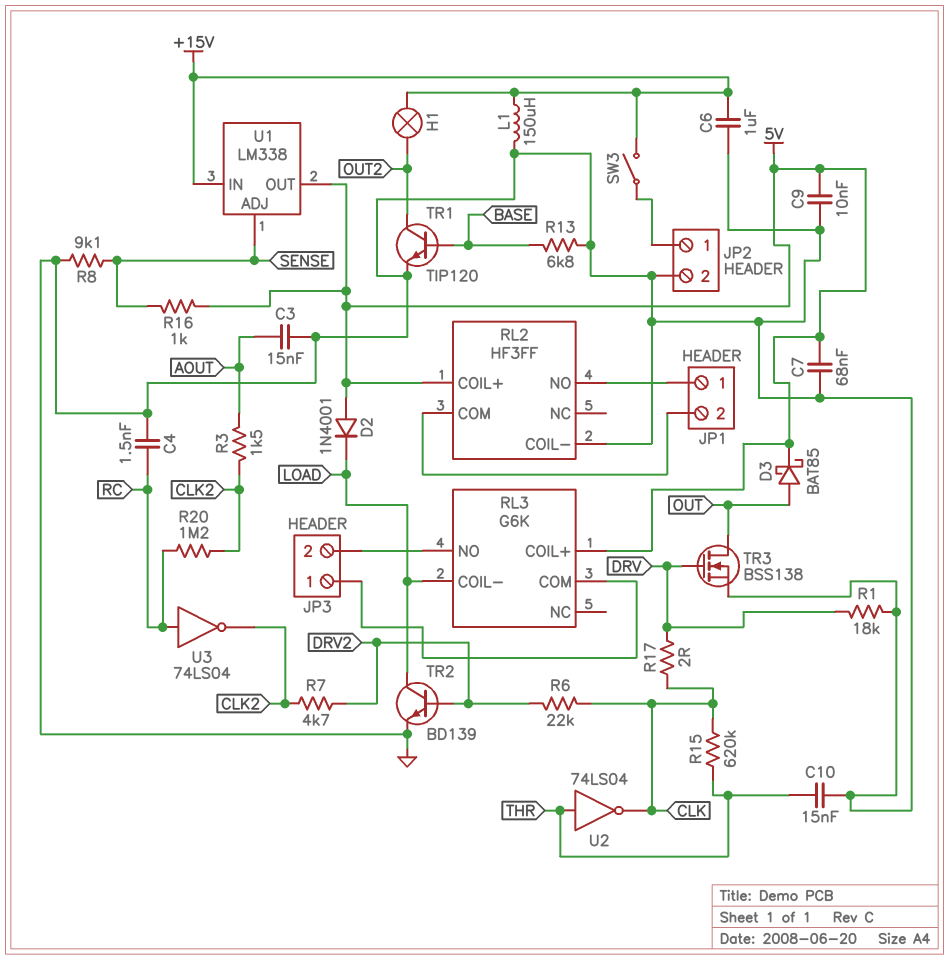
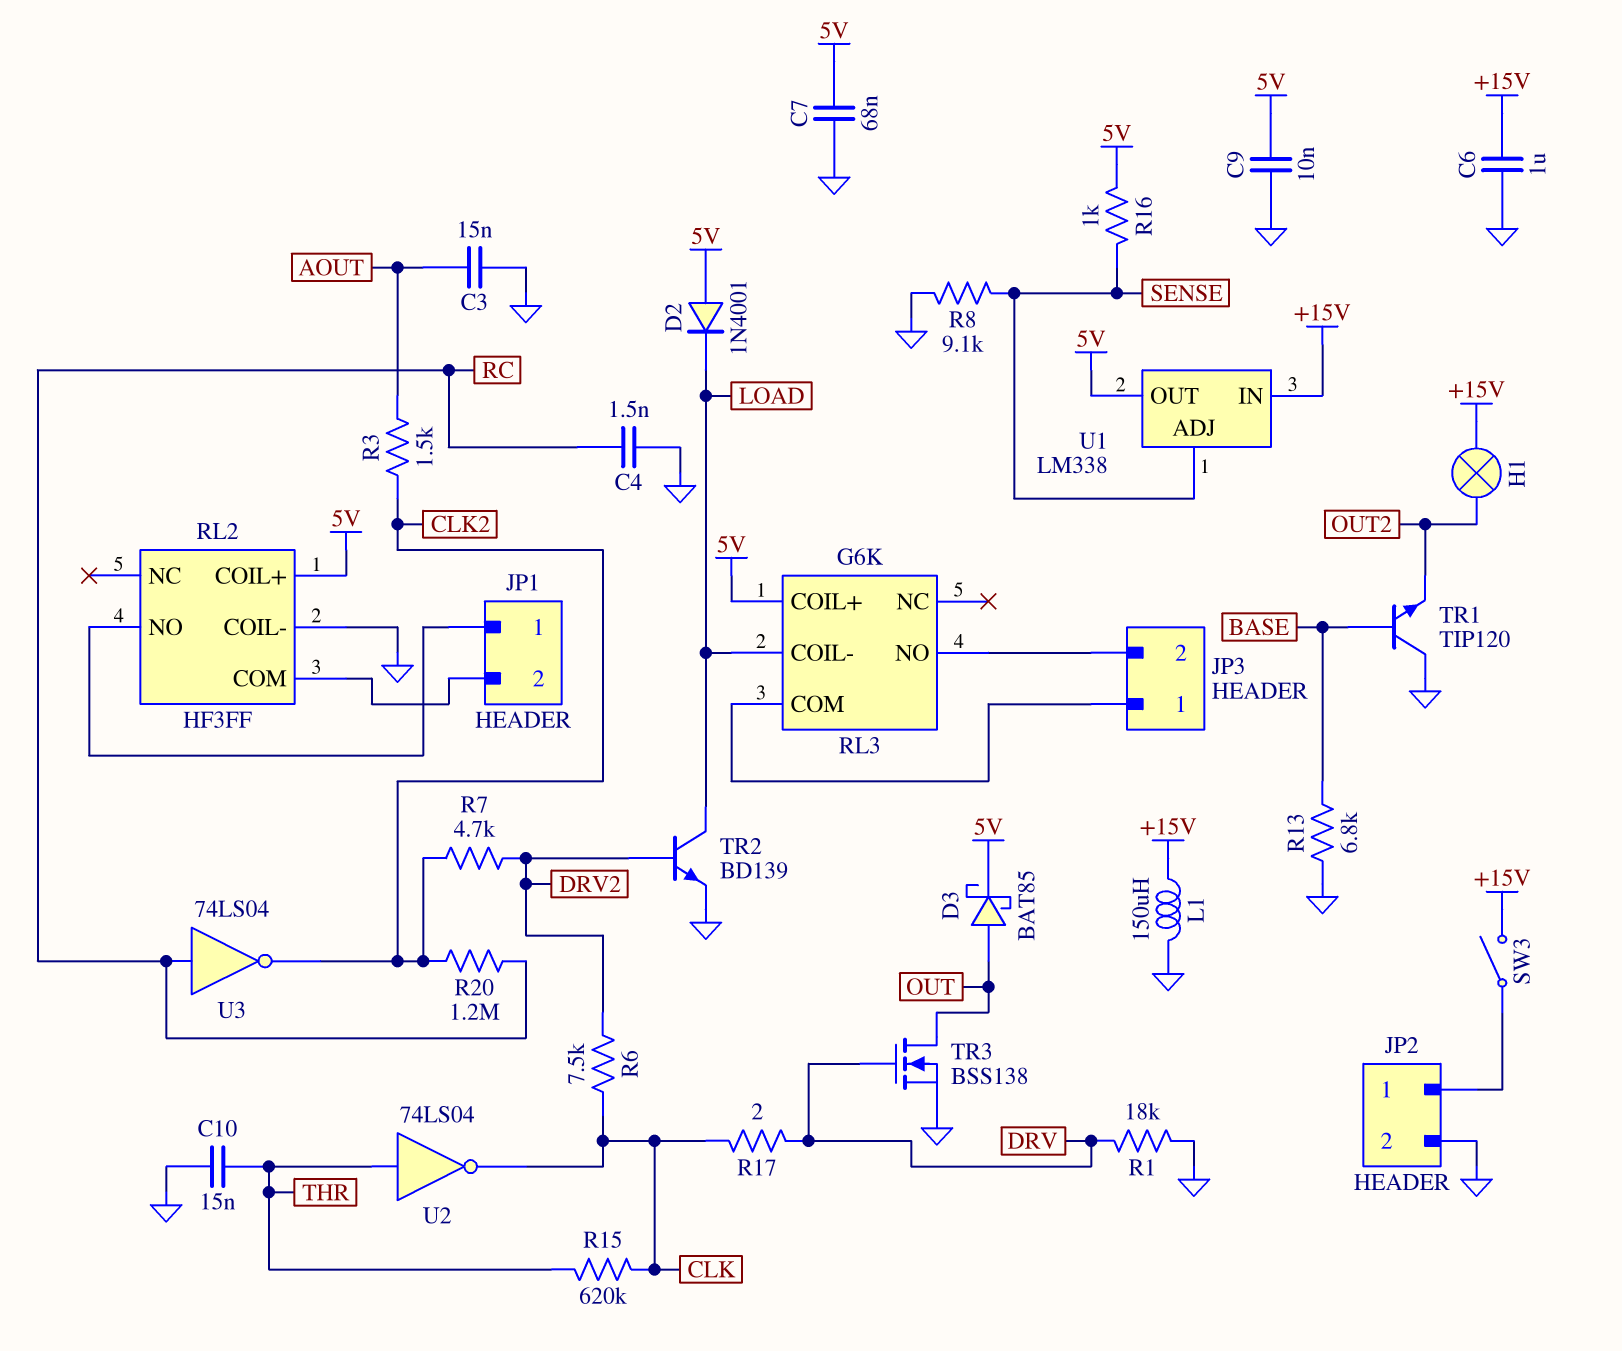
R6: 22k (CLK, DRV2) -> 7.5k (CLK, DRV2)
TR1: NPN TIP120 (B BASE, C OUT2, E GND) -> NPN TIP120 (B BASE, C GND, E OUT2)

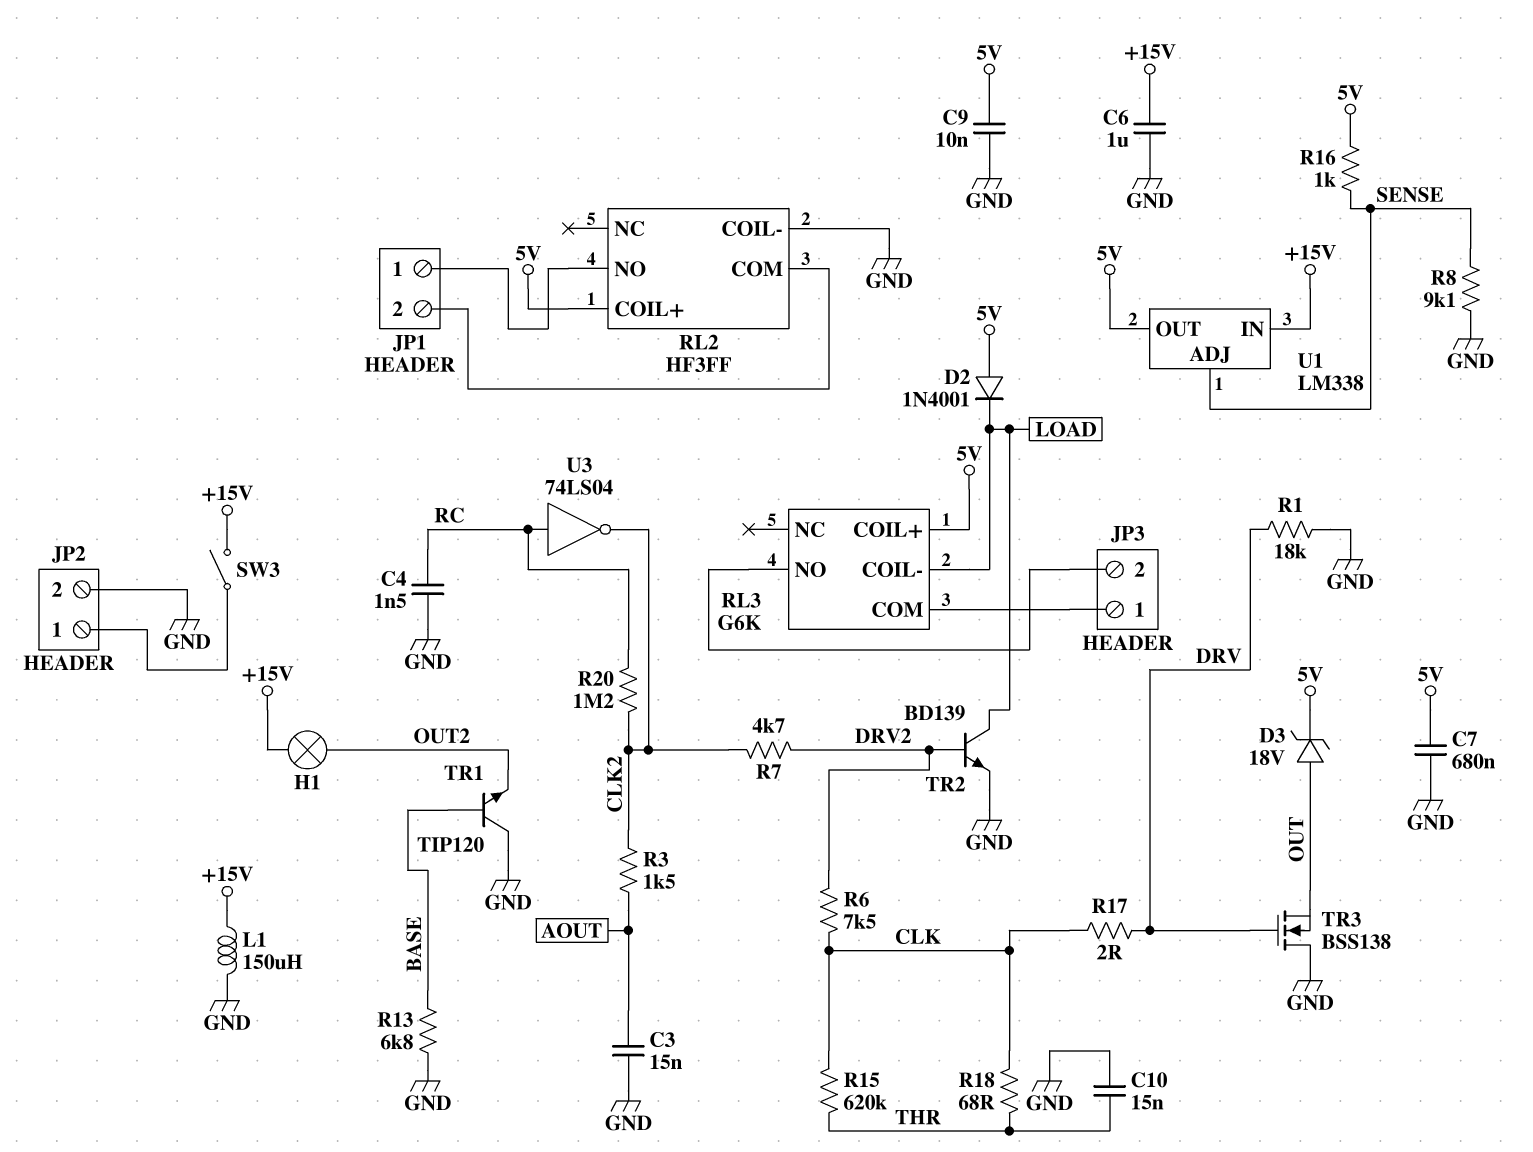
C7: 68nF (5V, GND) -> 680nF (5V, GND)
D3: schottky BAT85 (A OUT, K 5V) -> zener 18V (A OUT, K 5V)
R18: none -> 68 (CLK, THR)
TR3: NMOS BSS138 (G DRV, D OUT, S GND) -> NMOS BSS138 (G DRV, D GND, S OUT)
U2: NOT 74LS04 (in THR, out CLK) -> none

